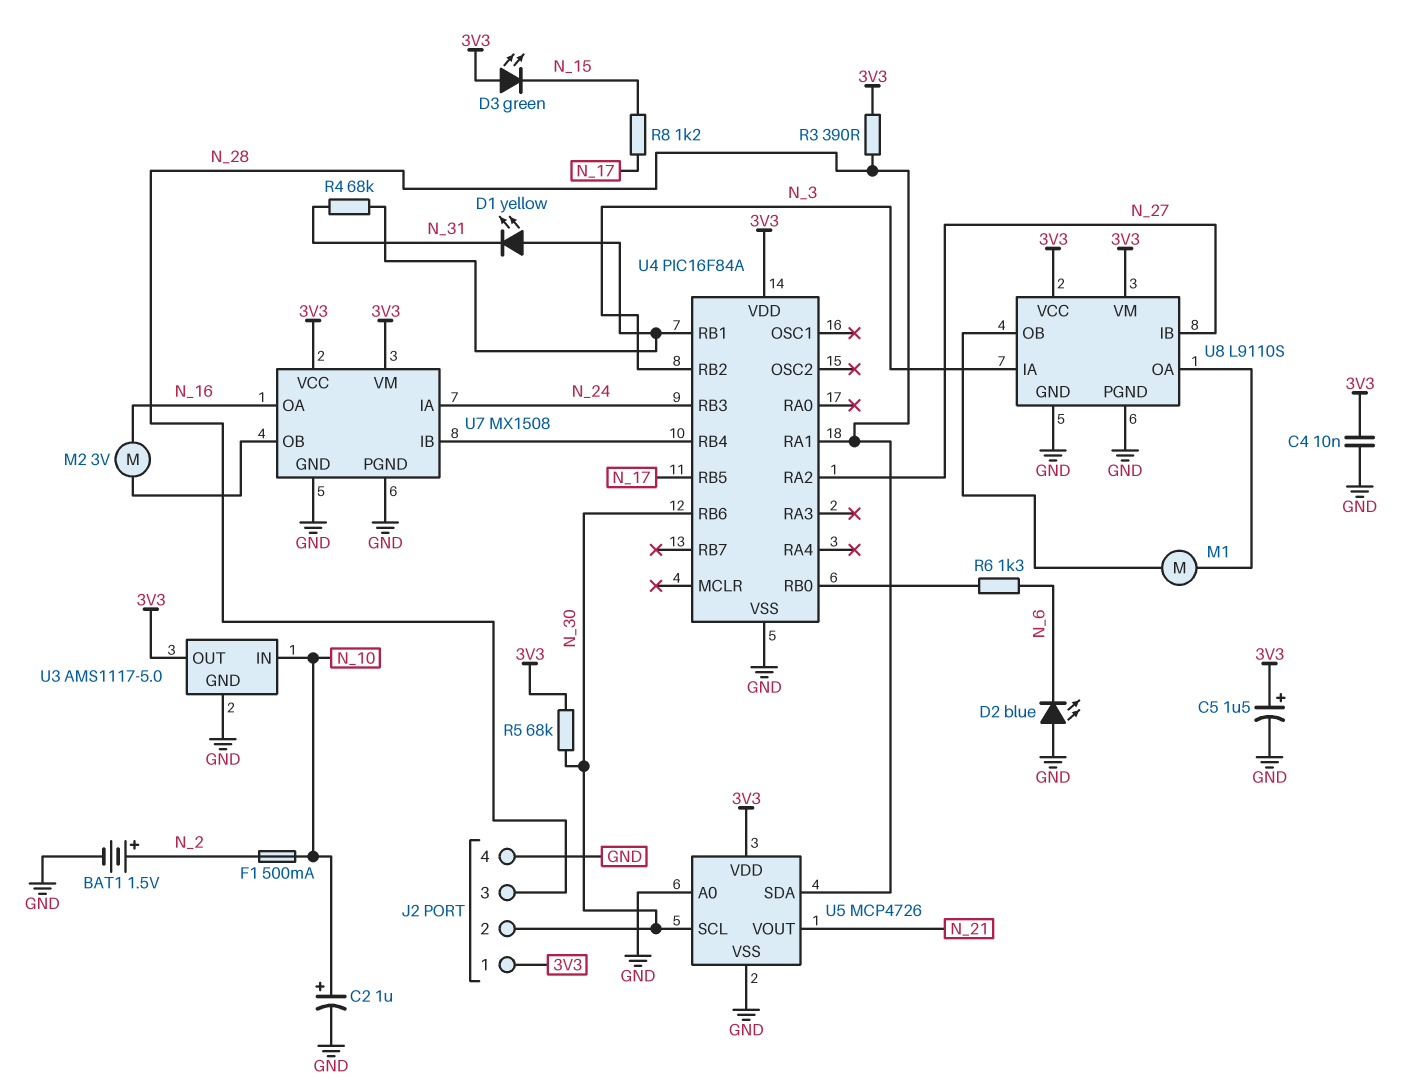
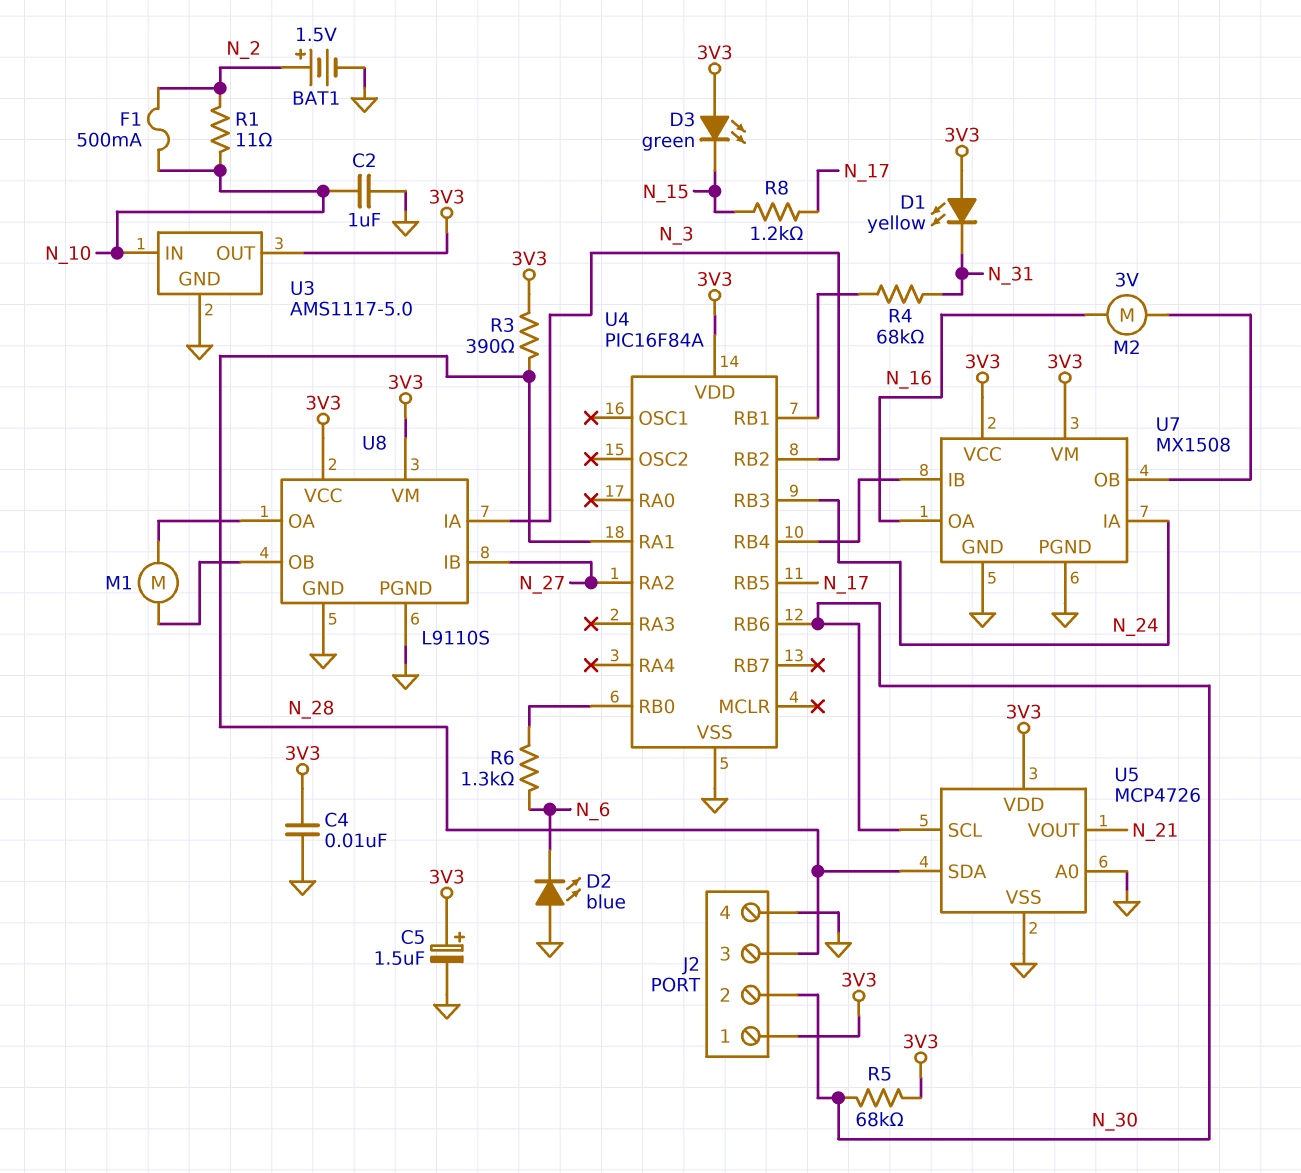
C2: 1uF (plus N_10, minus GND) -> 1uF (GND, N_10)
D1: LED yellow (A U4/RB1, K N_31) -> LED yellow (A 3V3, K N_31)
R1: none -> 11 (N_2, N_10)

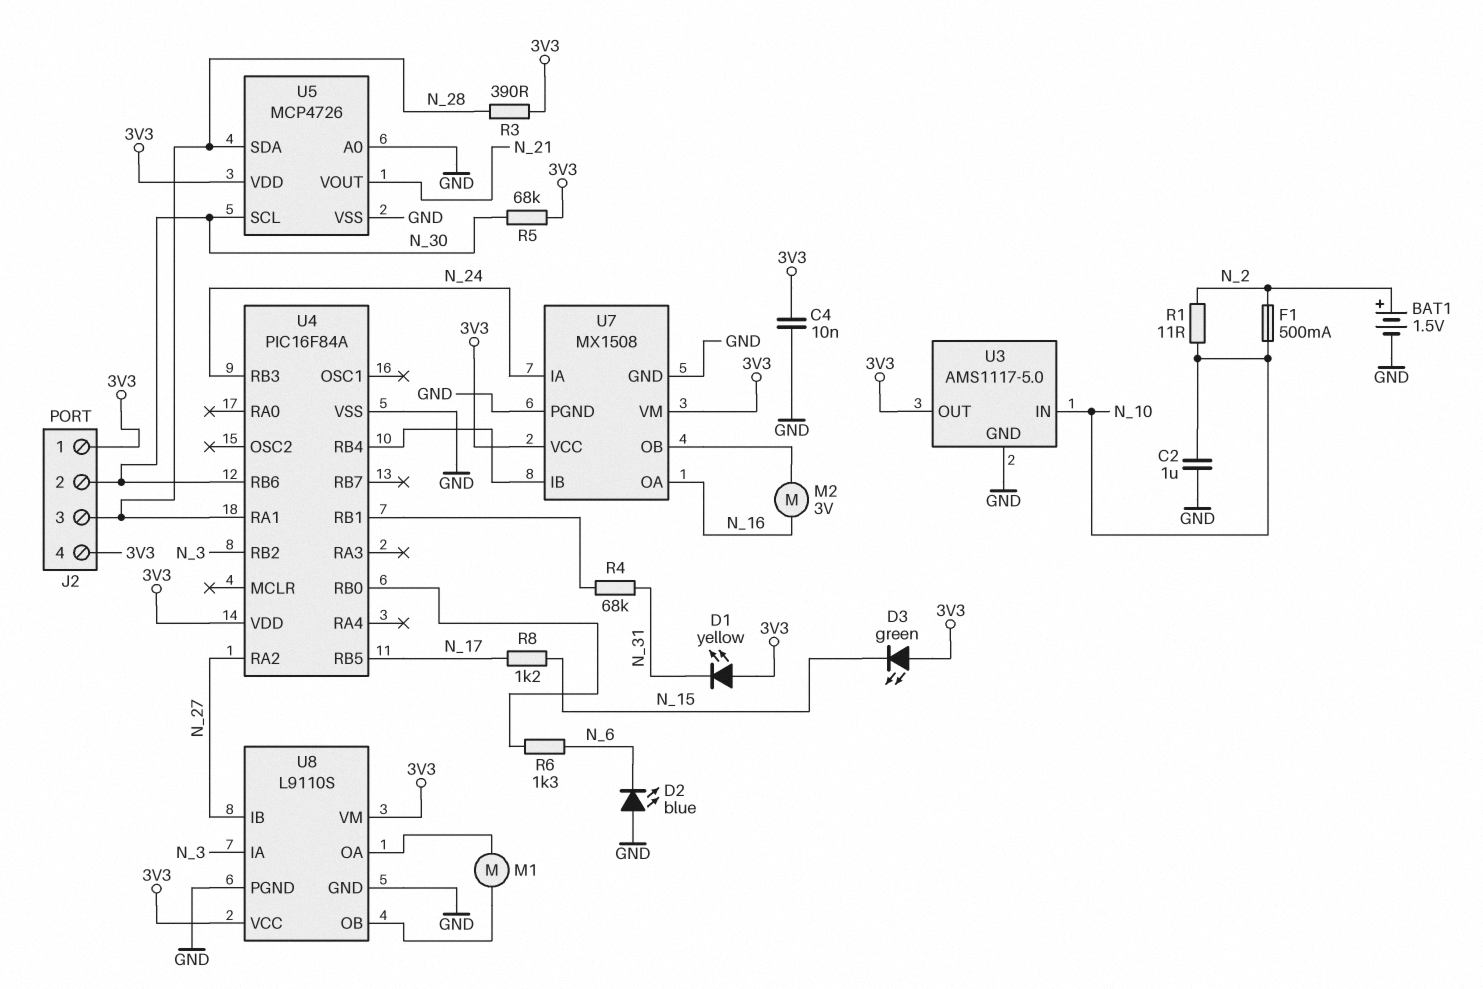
C5: 1.5uF (plus 3V3, minus GND) -> none
J2 pin 4: GND -> 3V3

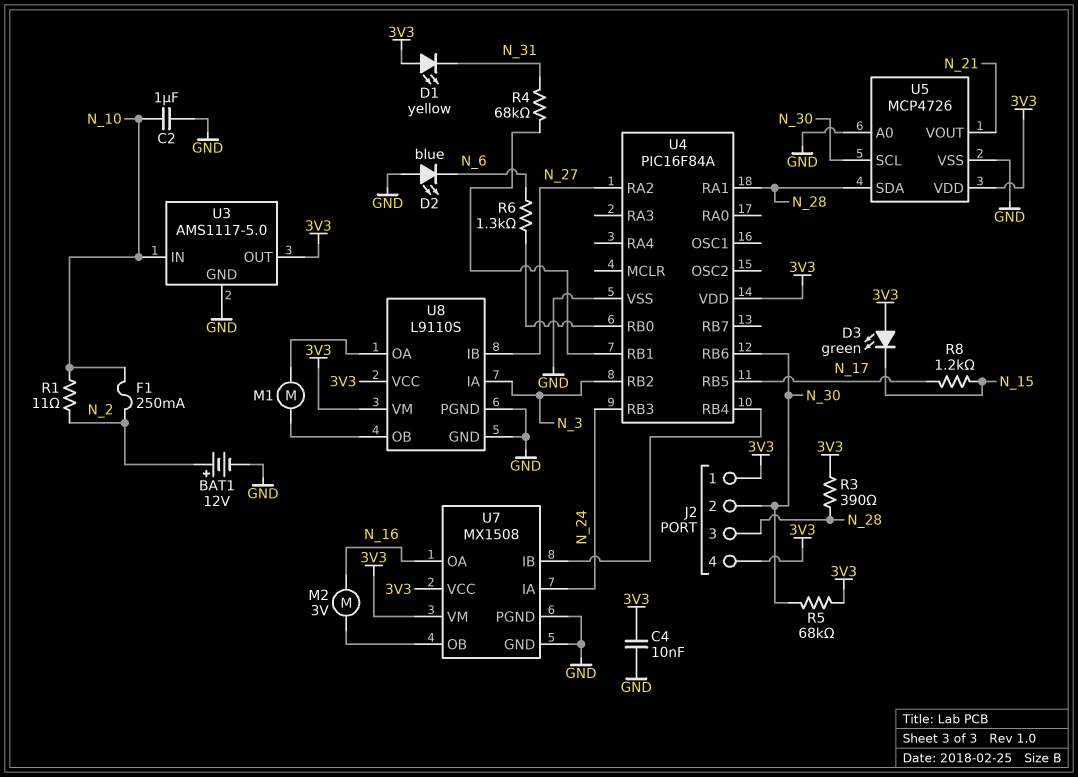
BAT1: 1.5V (plus N_2, minus GND) -> 12V (plus N_2, minus GND)
F1: 500mA (N_2, N_10) -> 250mA (N_2, N_10)

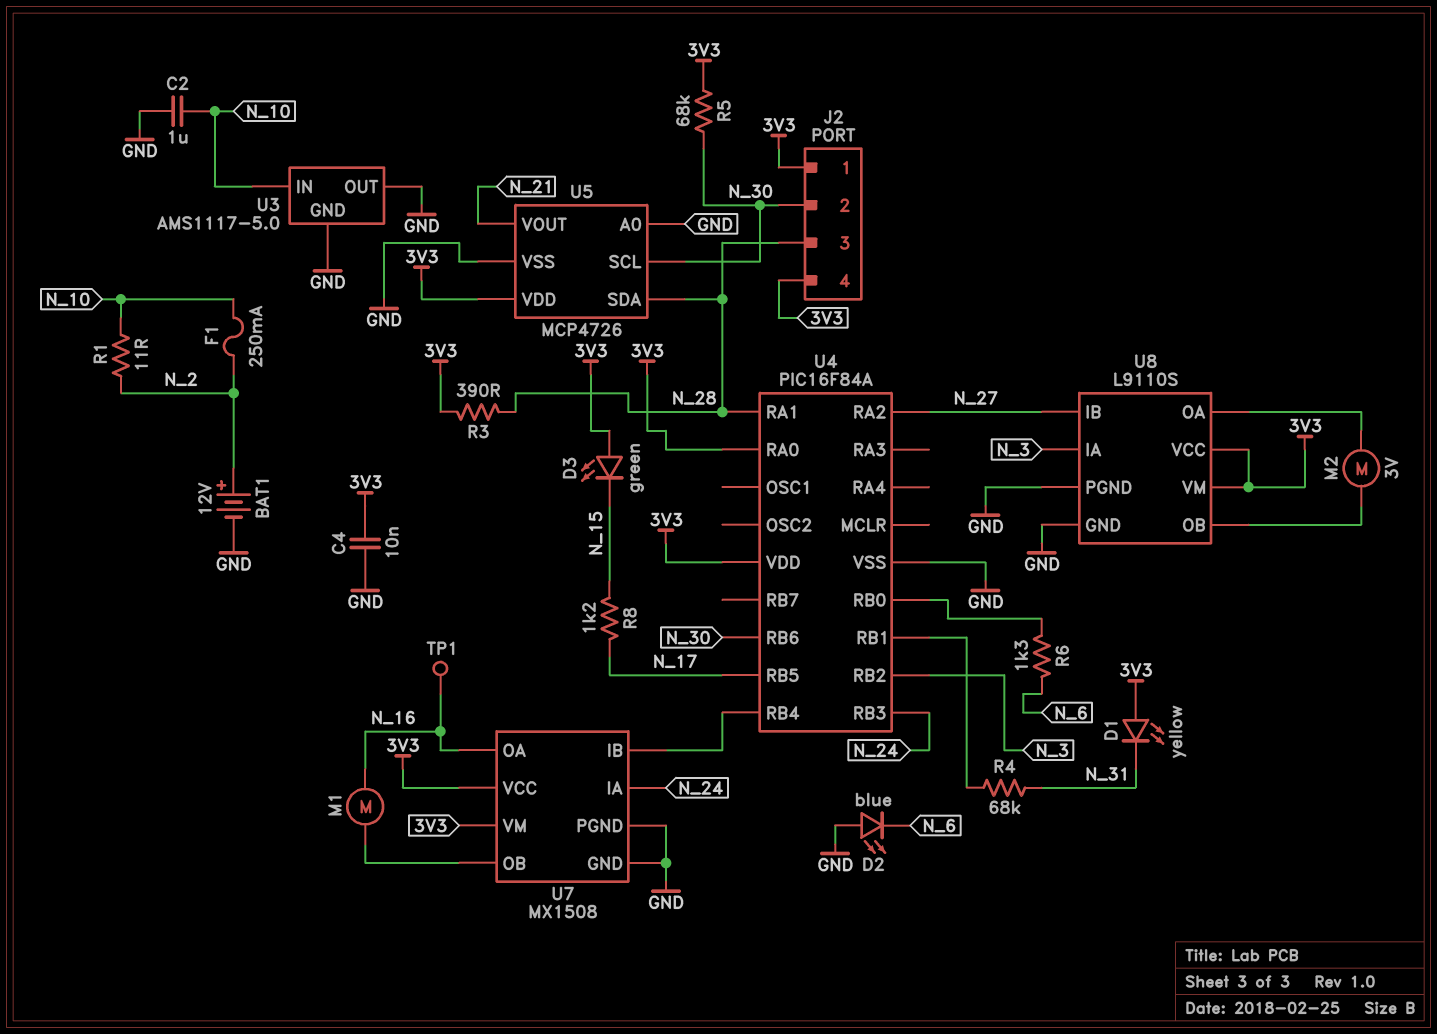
M1: motor (U8/OA, U8/OB) -> motor (N_16, U7/OB)
M2: motor 3V (N_16, U7/OB) -> motor 3V (U8/OA, U8/OB)
TP1: none -> test point (N_16)
U3 pin OUT: 3V3 -> GND
U4 pin RA0: none -> 3V3

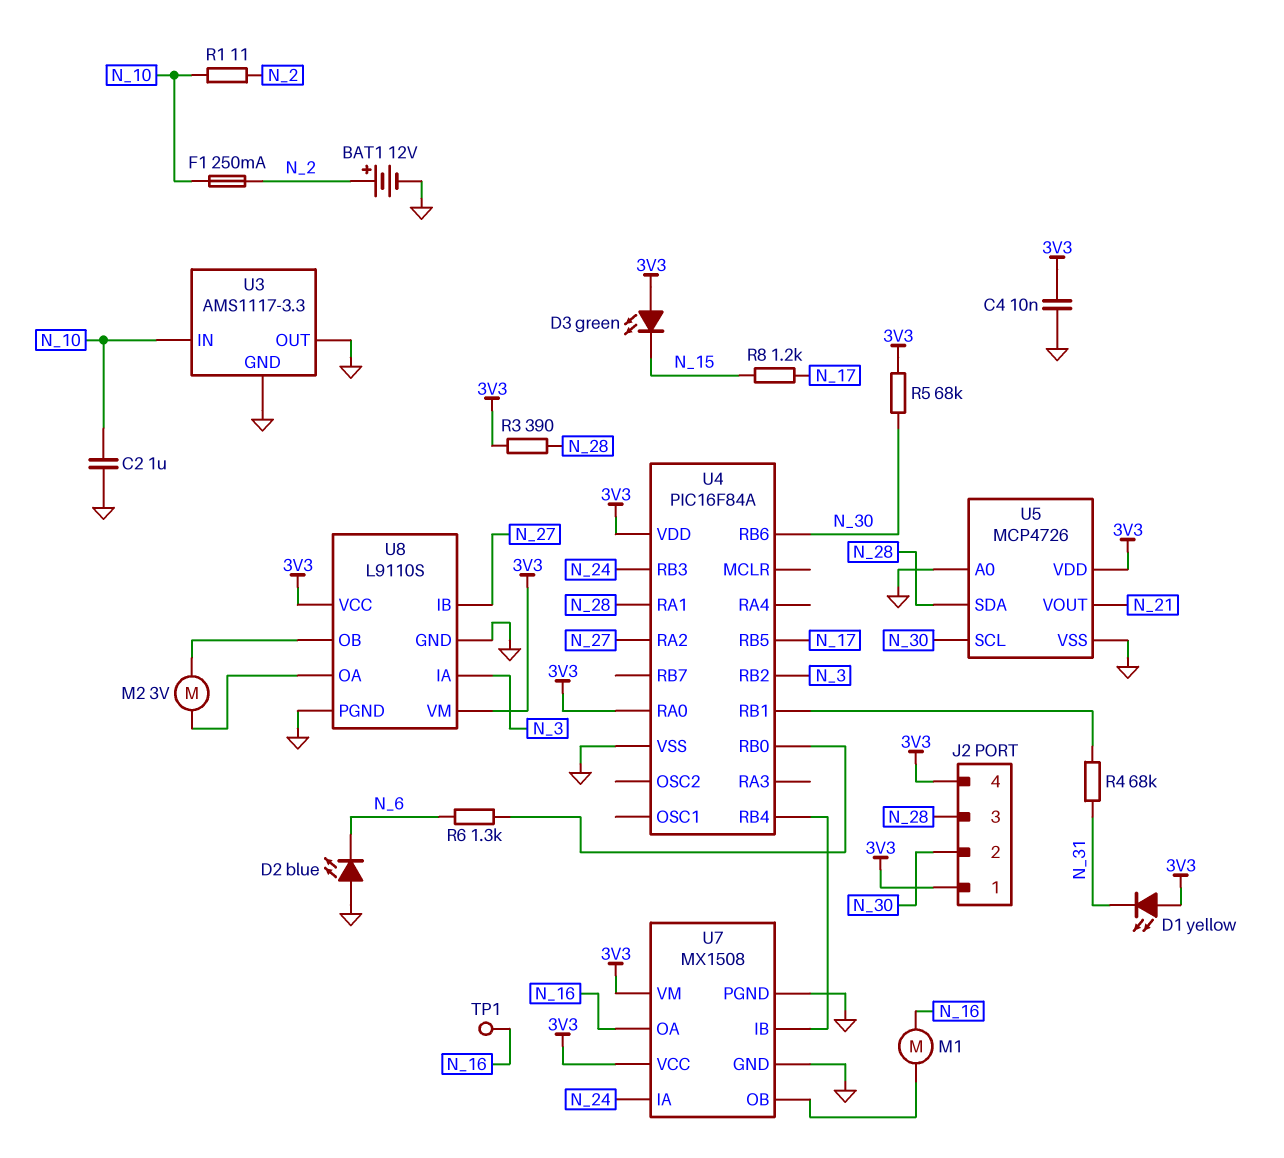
U3: AMS1117-5.0 -> AMS1117-3.3

